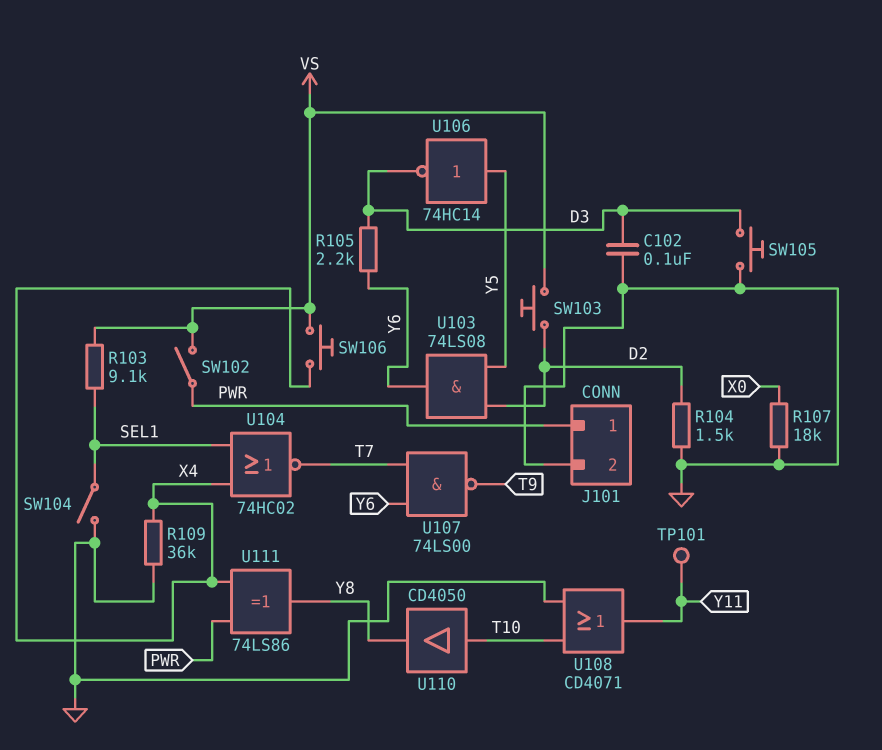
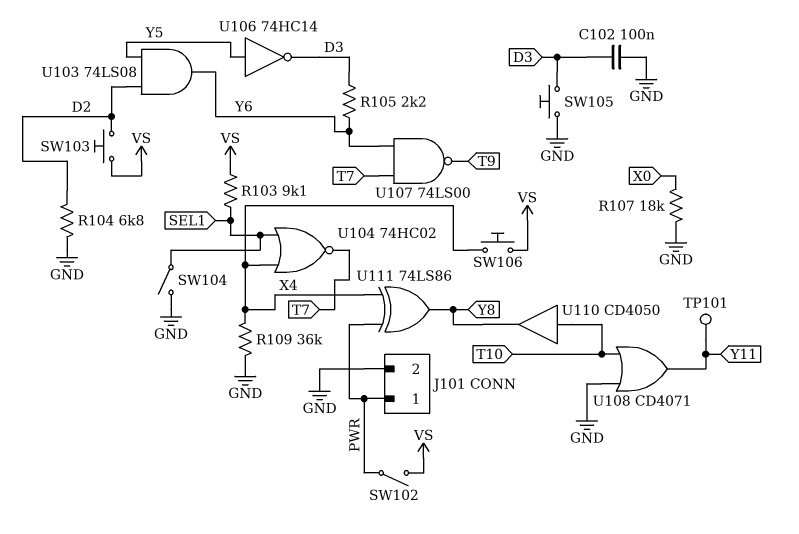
R104: 1.5k (D2, GND) -> 6.8k (D2, GND)

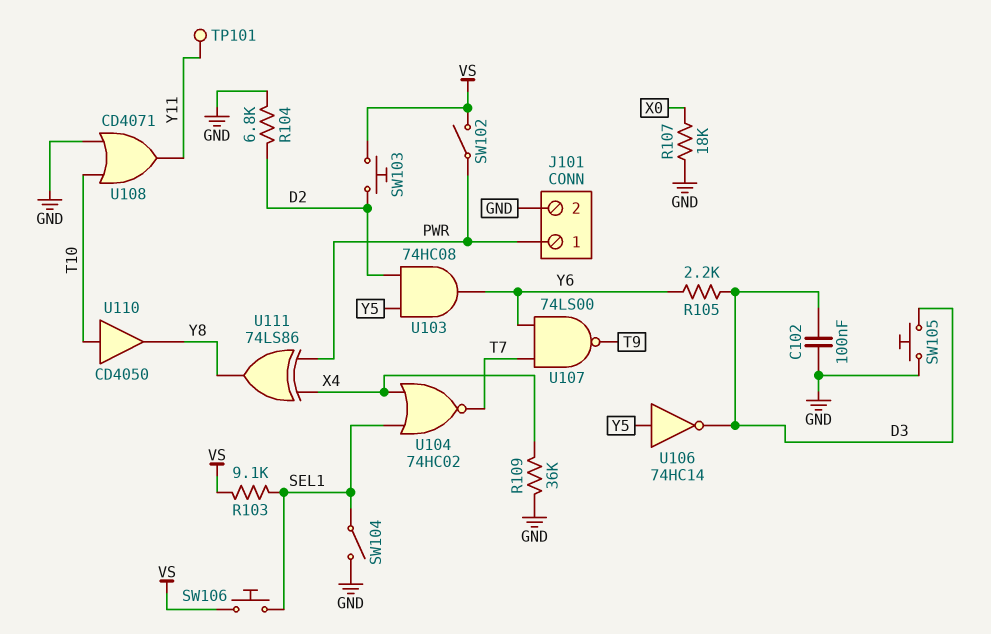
SW106: button (VS, X4) -> button (SEL1, VS)
U103: AND 74LS08 (in D2, in Y5, out Y6) -> AND 74HC08 (in D2, in Y5, out Y6)

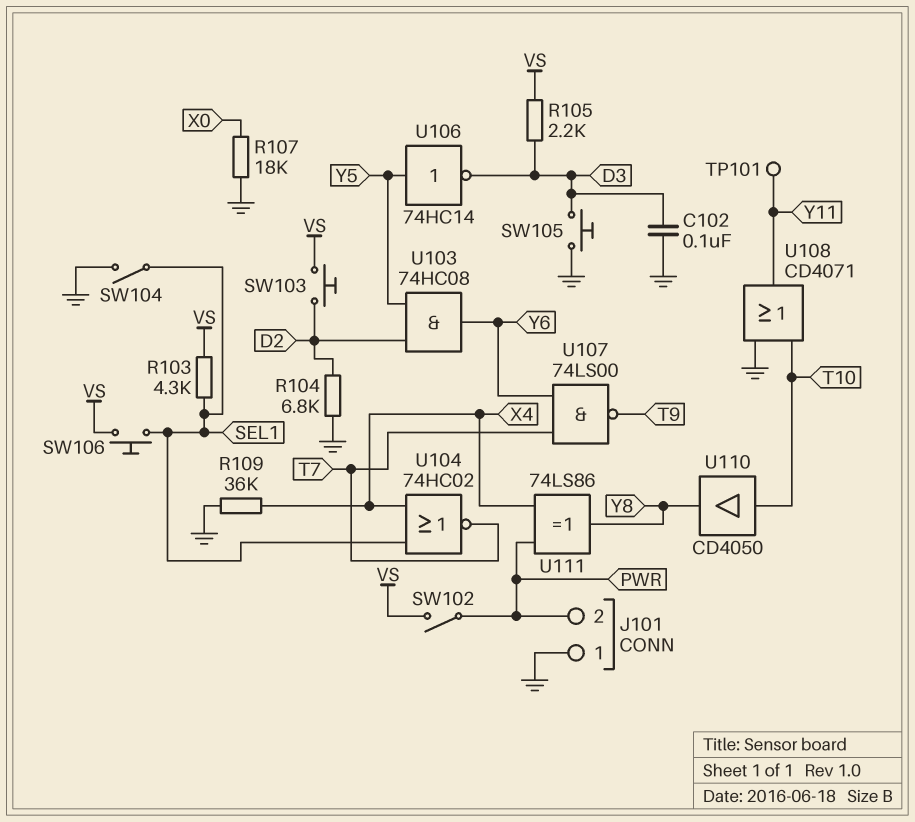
J101 pin 1: PWR -> GND
J101 pin 2: GND -> PWR
R103: 9.1k (SEL1, VS) -> 4.3k (SEL1, VS)
R105: 2.2k (D3, Y6) -> 2.2k (D3, VS)

